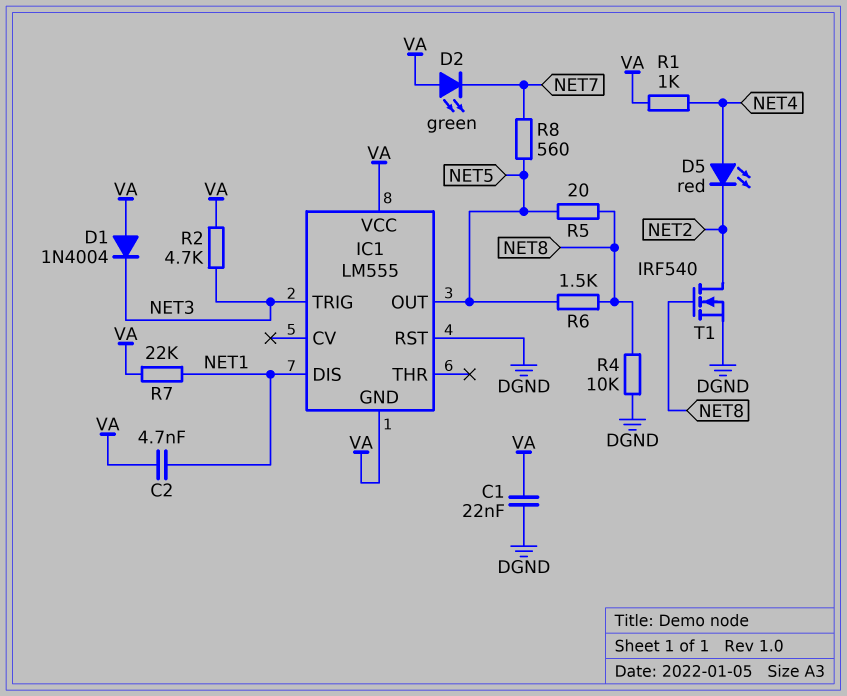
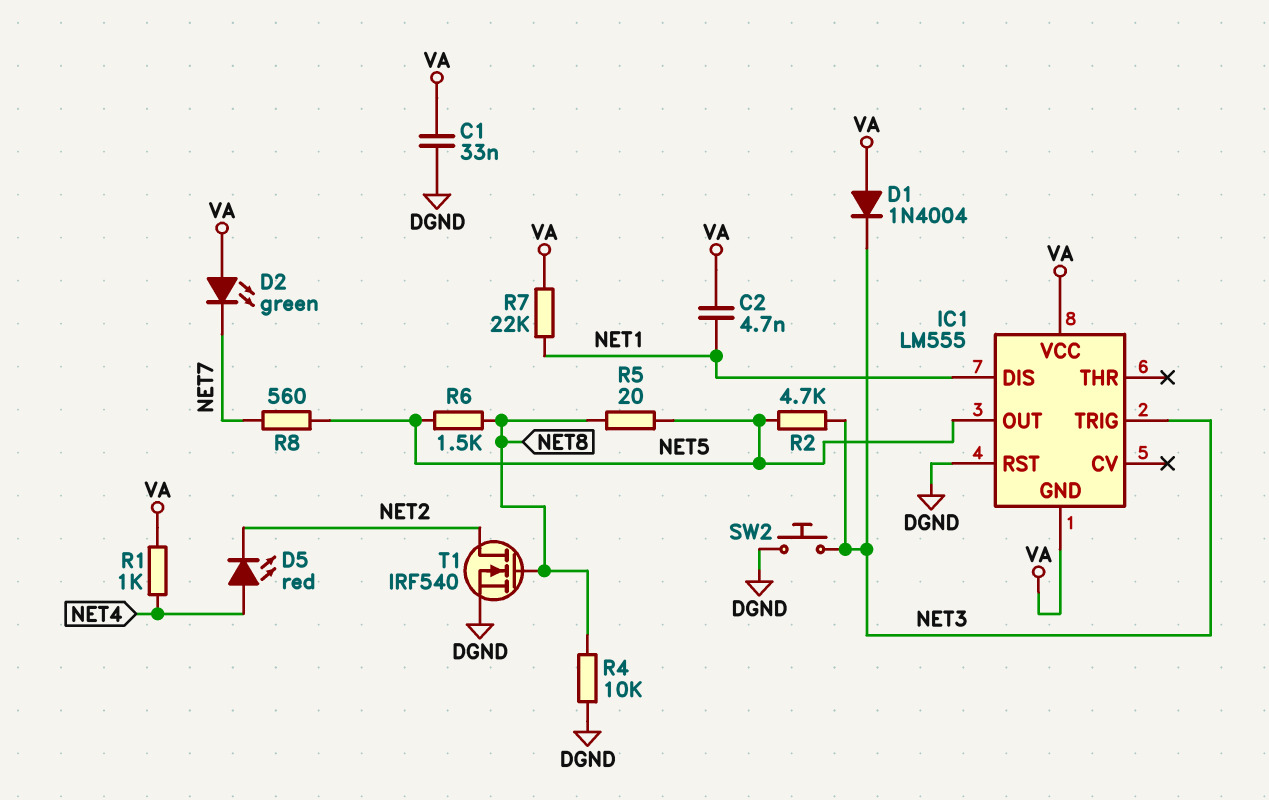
C1: 22nF (DGND, VA) -> 33nF (DGND, VA)
R2: 4.7k (NET3, VA) -> 4.7k (NET3, NET5)
SW2: none -> button (DGND, NET3)

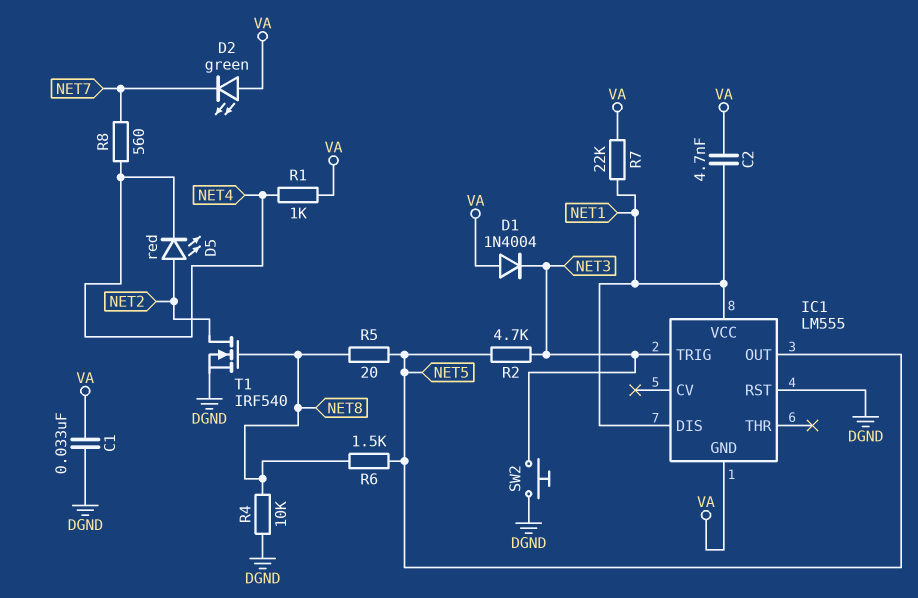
D5: LED red (A NET4, K NET2) -> LED red (A NET2, K NET4)
IC1 pin VCC: VA -> NET1
R8: 560 (NET5, NET7) -> 560 (NET4, NET7)

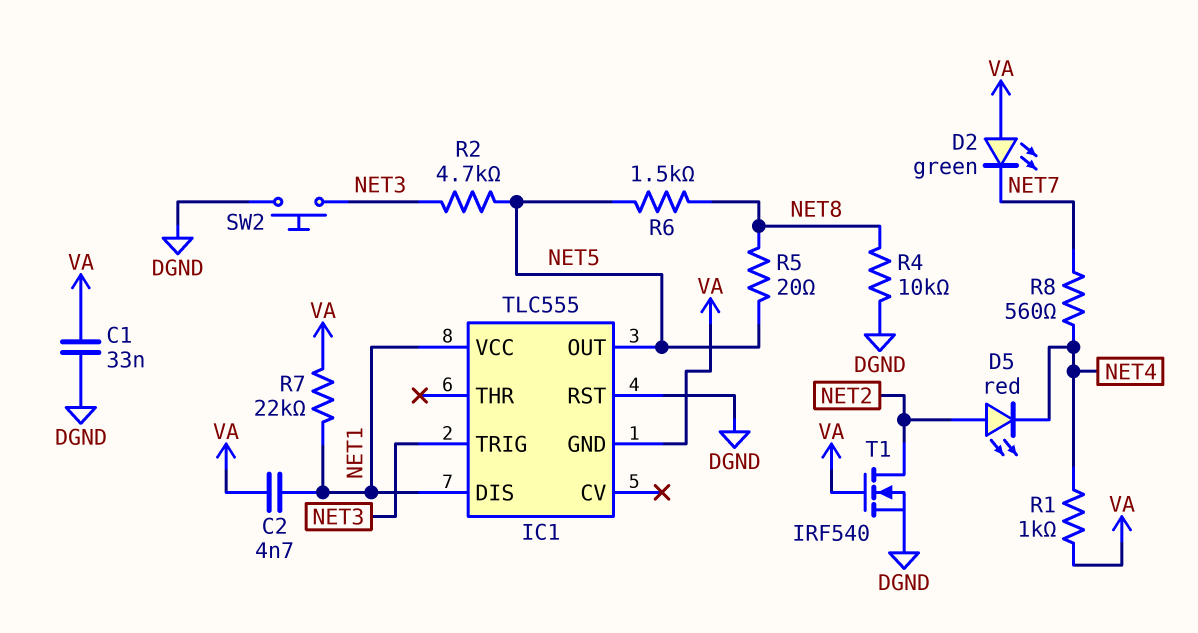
D1: diode 1N4004 (A VA, K NET3) -> none
IC1: LM555 -> TLC555
T1: NMOS IRF540 (G NET8, D NET2, S DGND) -> NMOS IRF540 (G VA, D NET2, S DGND)

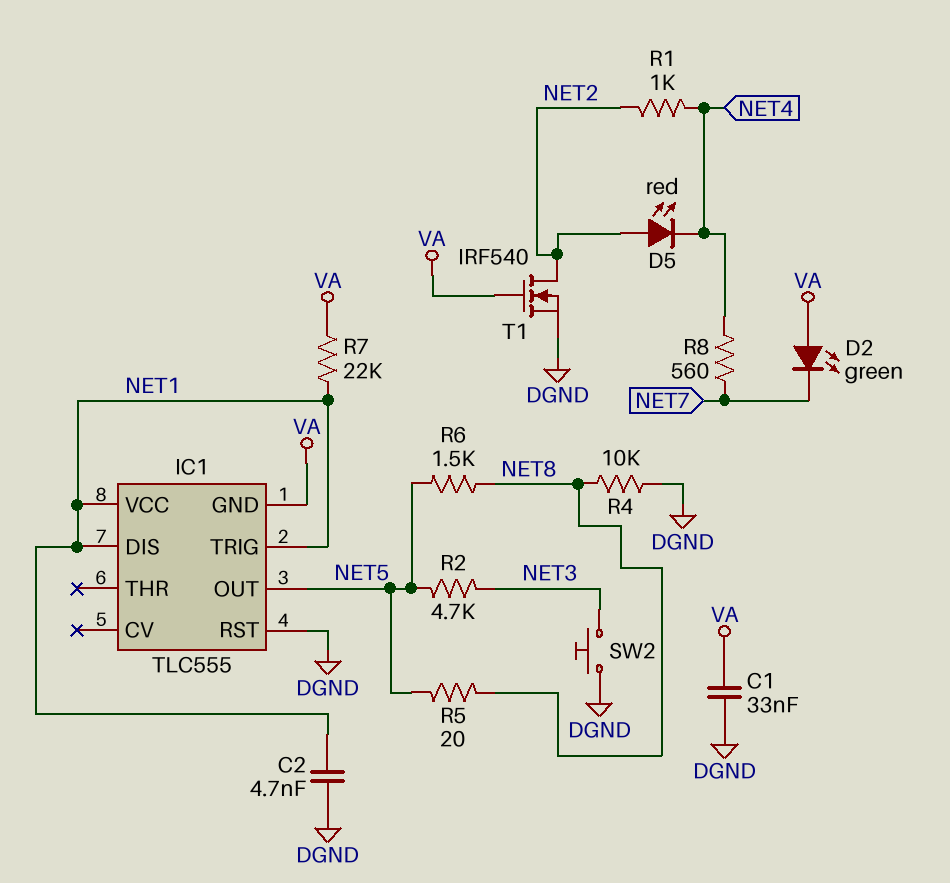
C2: 4.7nF (NET1, VA) -> 4.7nF (DGND, NET1)
IC1 pin TRIG: NET3 -> NET1
R1: 1k (NET4, VA) -> 1k (NET2, NET4)

